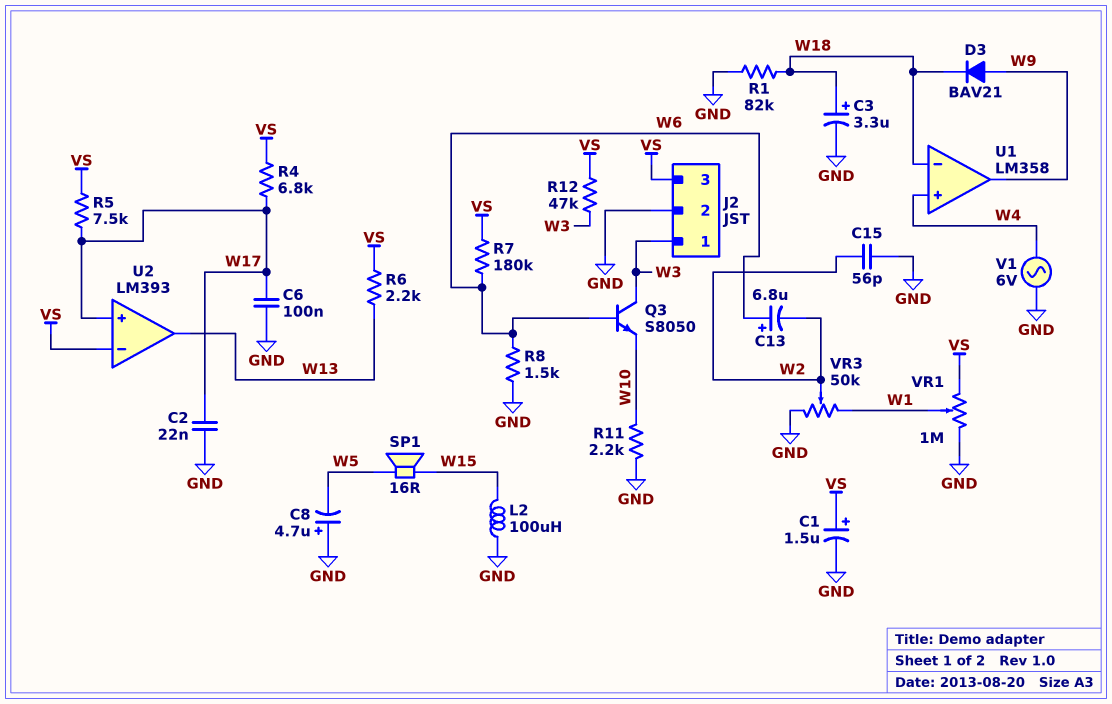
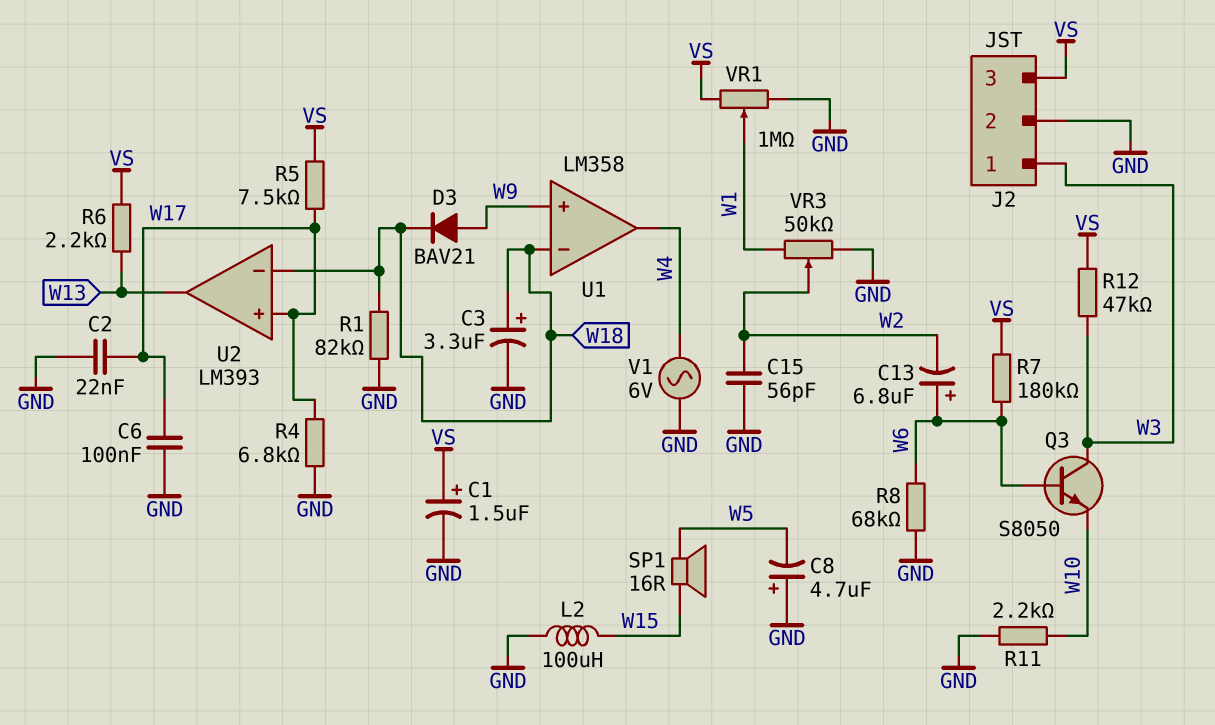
R4: 6.8k (VS, W17) -> 6.8k (GND, W17)
R8: 1.5k (GND, W6) -> 68k (GND, W6)
U1 pin in+: W4 -> W9
U1 pin out: W9 -> W4
U2 pin in-: VS -> W18

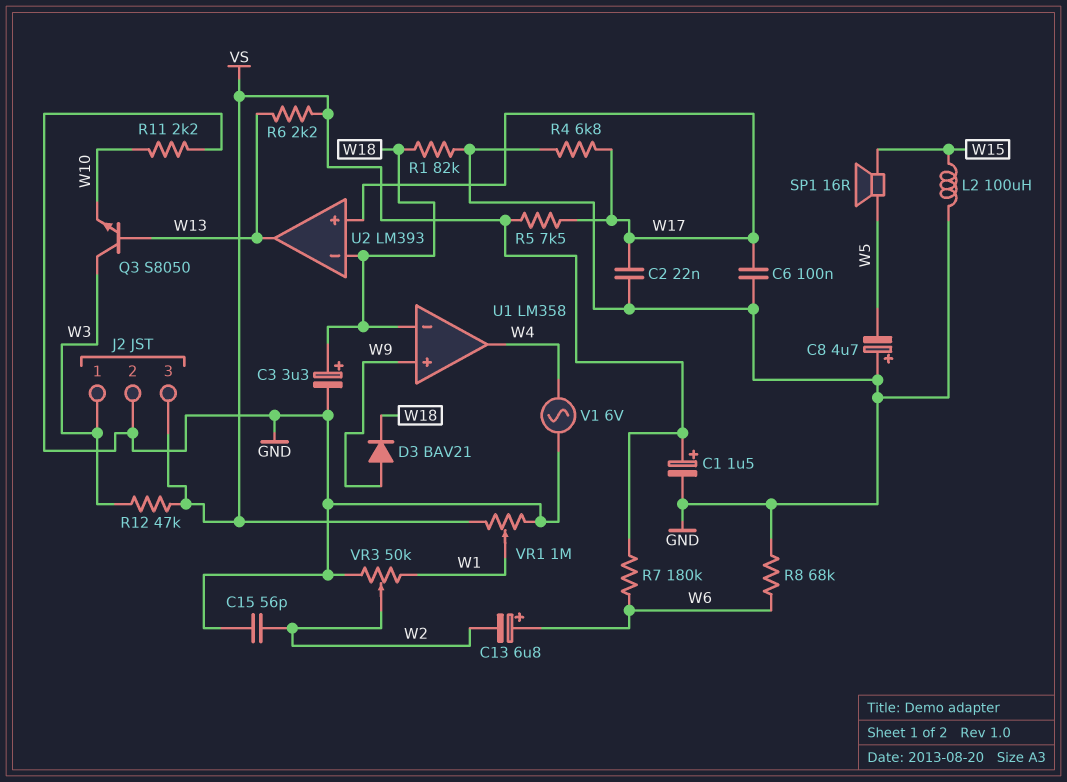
Q3: NPN S8050 (B W6, C W3, E W10) -> NPN S8050 (B W13, C W3, E W10)

